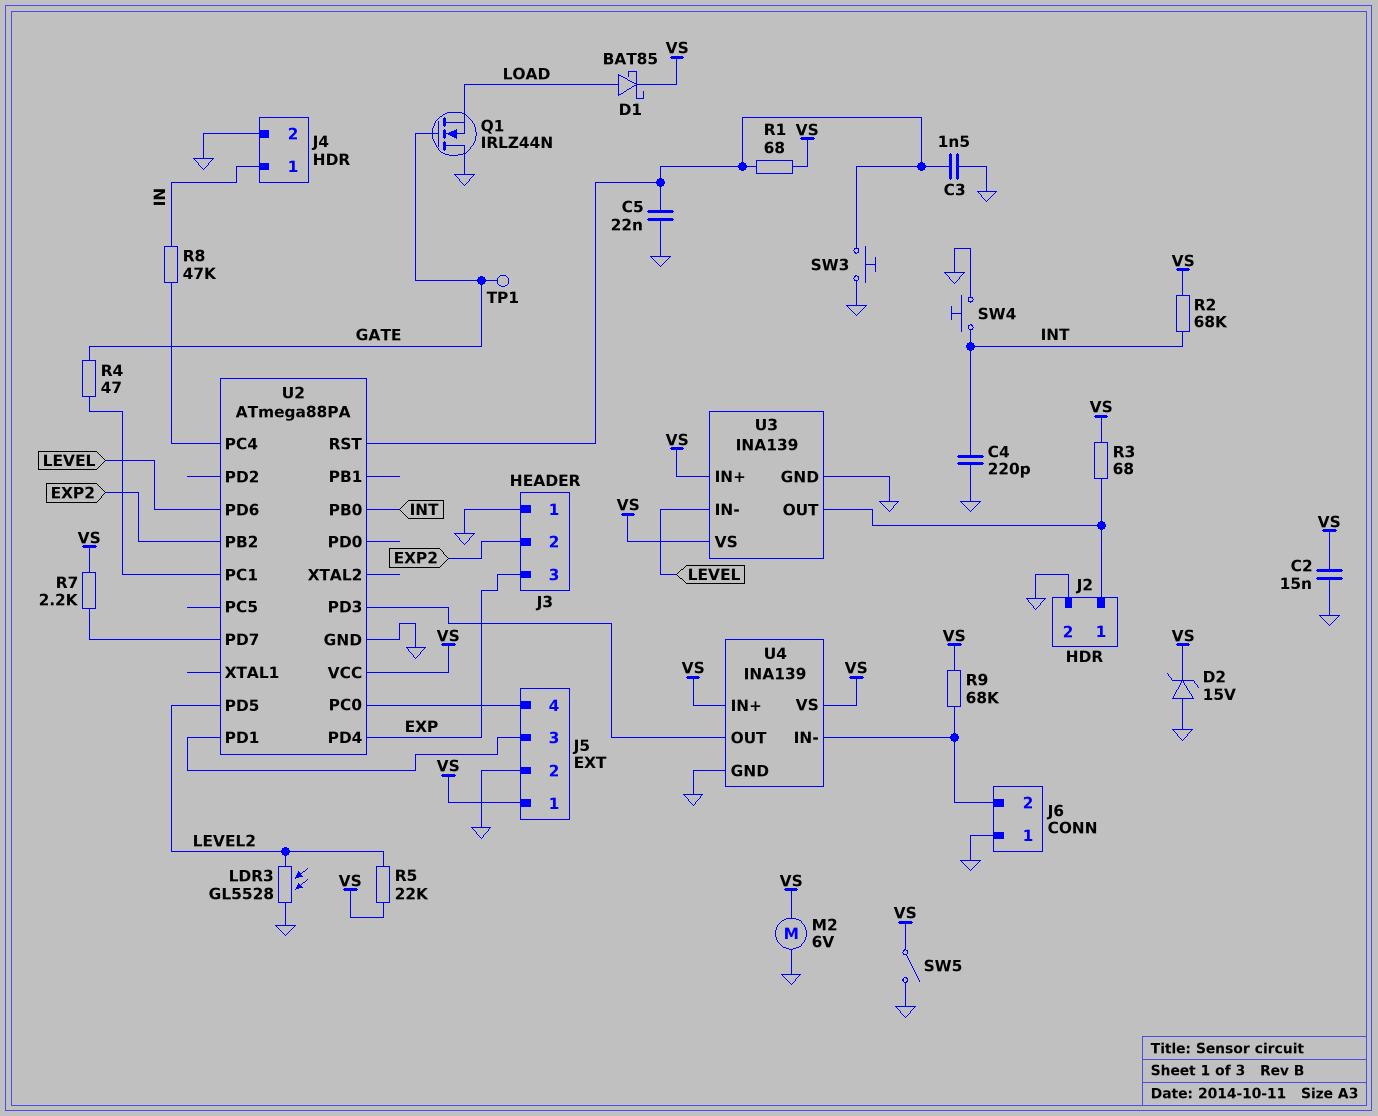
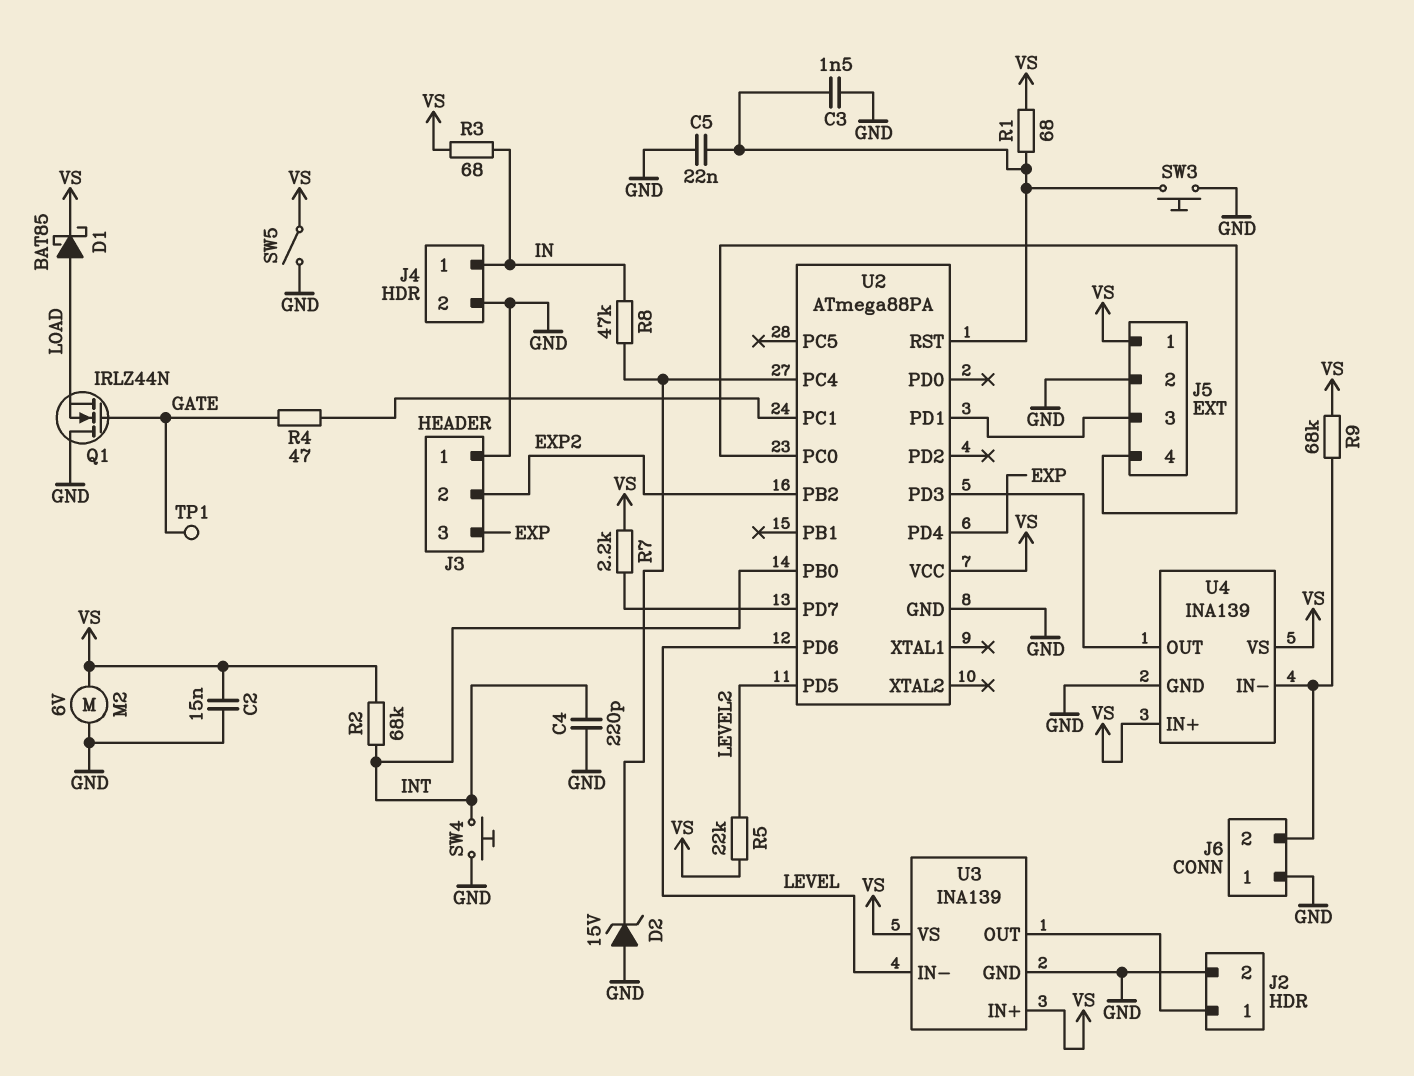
D2: zener 15V (A GND, K VS) -> zener 15V (A GND, K U2/PC4)
LDR3: GL5528 (GND, LEVEL2) -> none
R3: 68 (J2/1, VS) -> 68 (IN, VS)

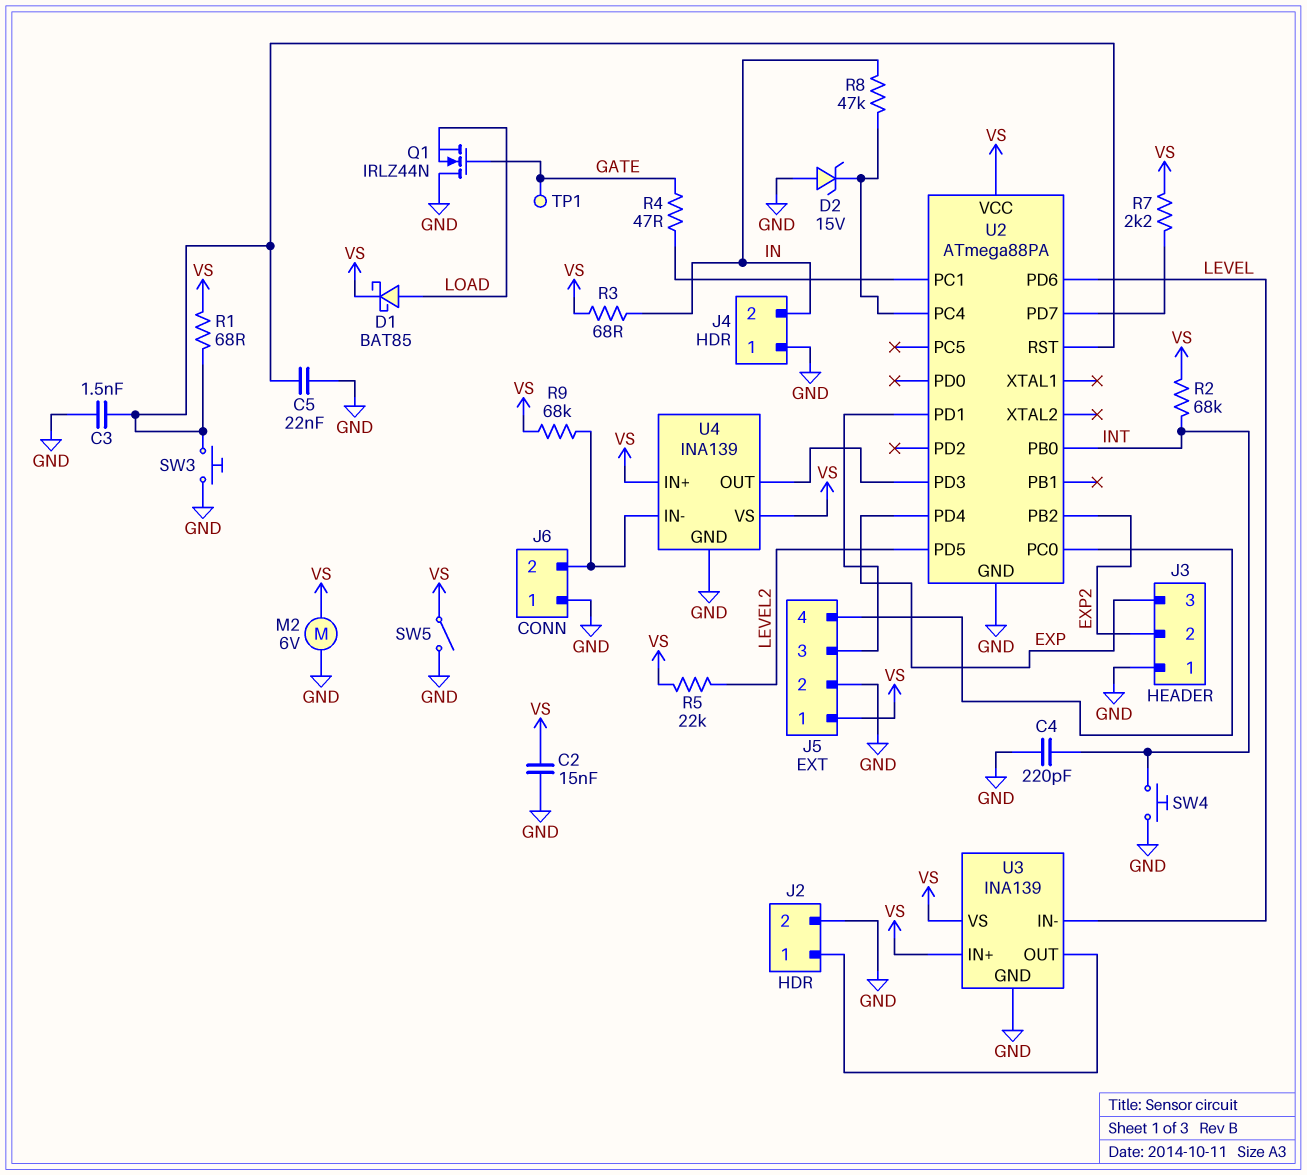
J4 pin 1: IN -> GND
J4 pin 2: GND -> IN

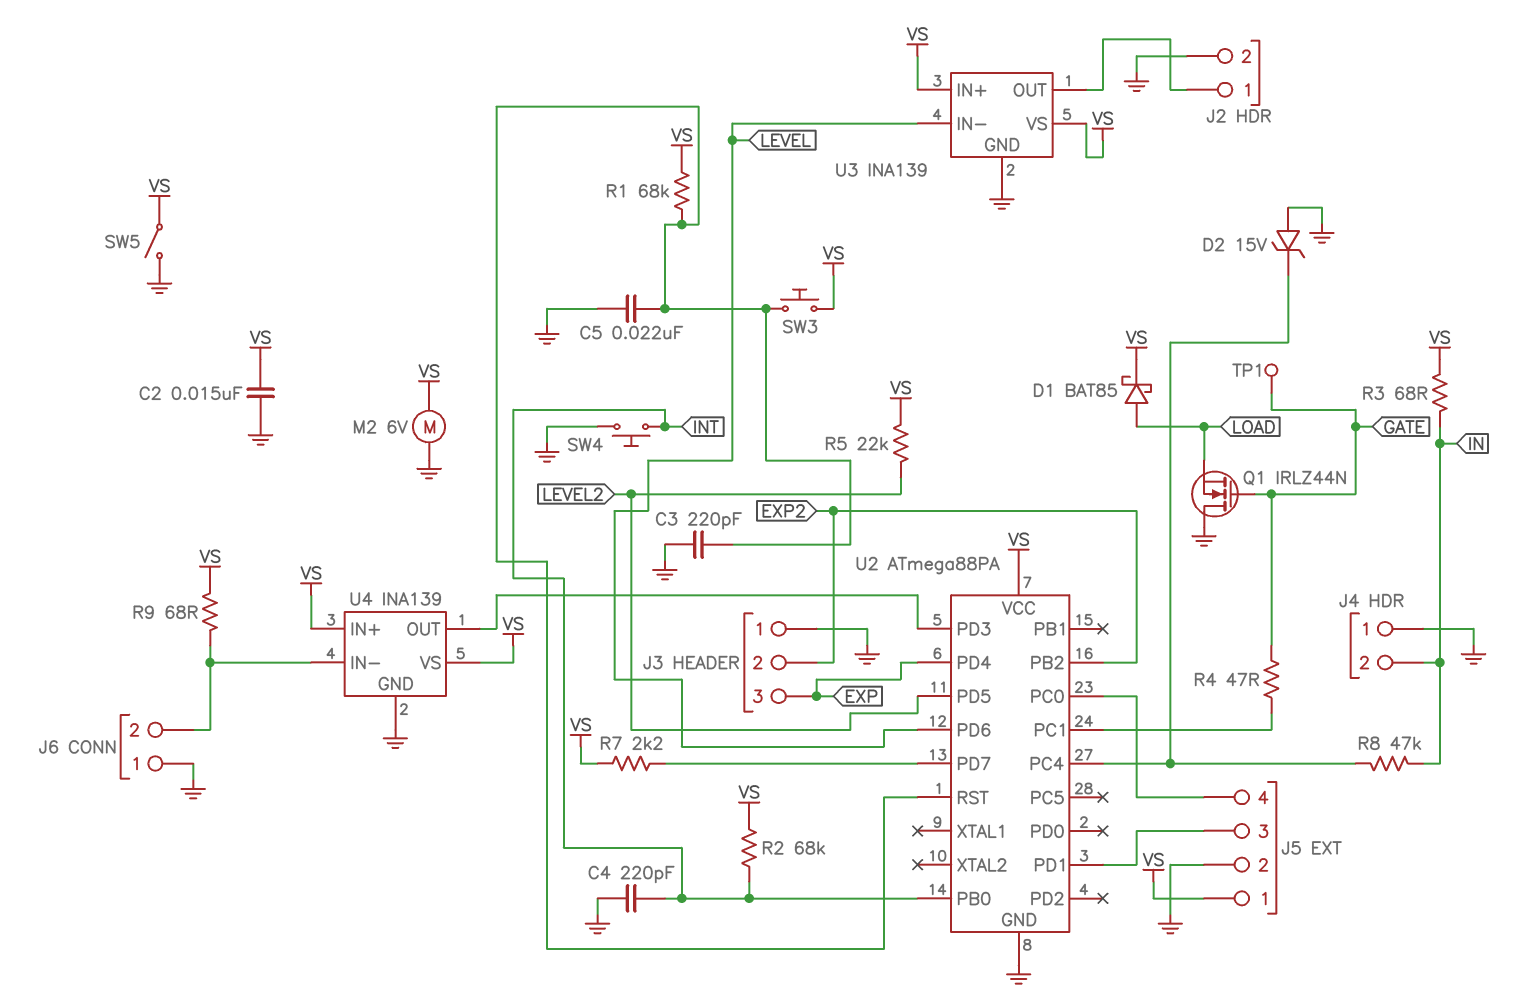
C3: 1.5nF (GND, U2/RST) -> 220pF (GND, U2/RST)
R1: 68 (U2/RST, VS) -> 68k (U2/RST, VS)
R9: 68k (J6/2, VS) -> 68 (J6/2, VS)
SW3: button (GND, U2/RST) -> button (U2/RST, VS)

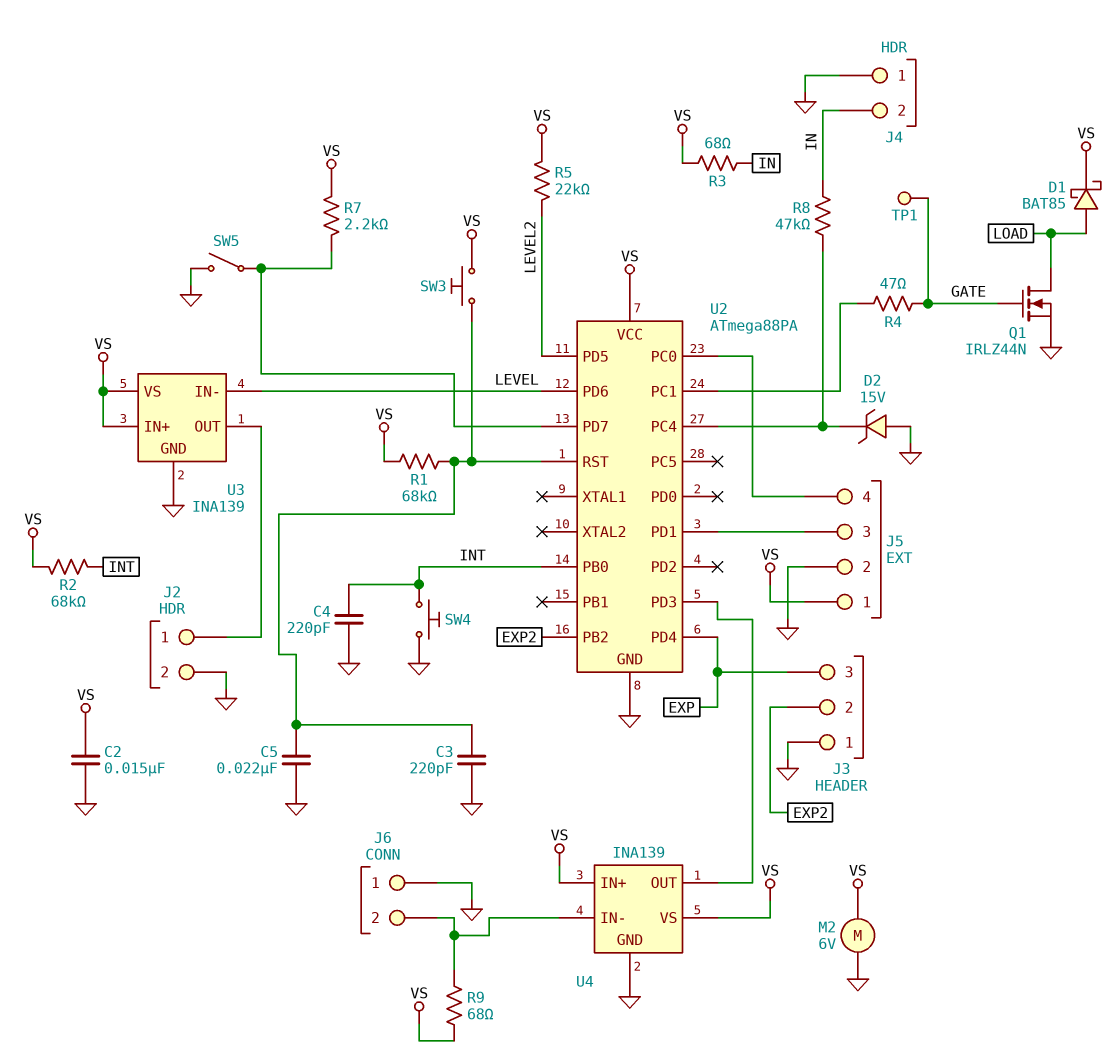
Q1: NMOS IRLZ44N (G GATE, D GND, S LOAD) -> NMOS IRLZ44N (G GATE, D LOAD, S GND)
SW5: switch (GND, VS) -> switch (GND, U2/PD7)

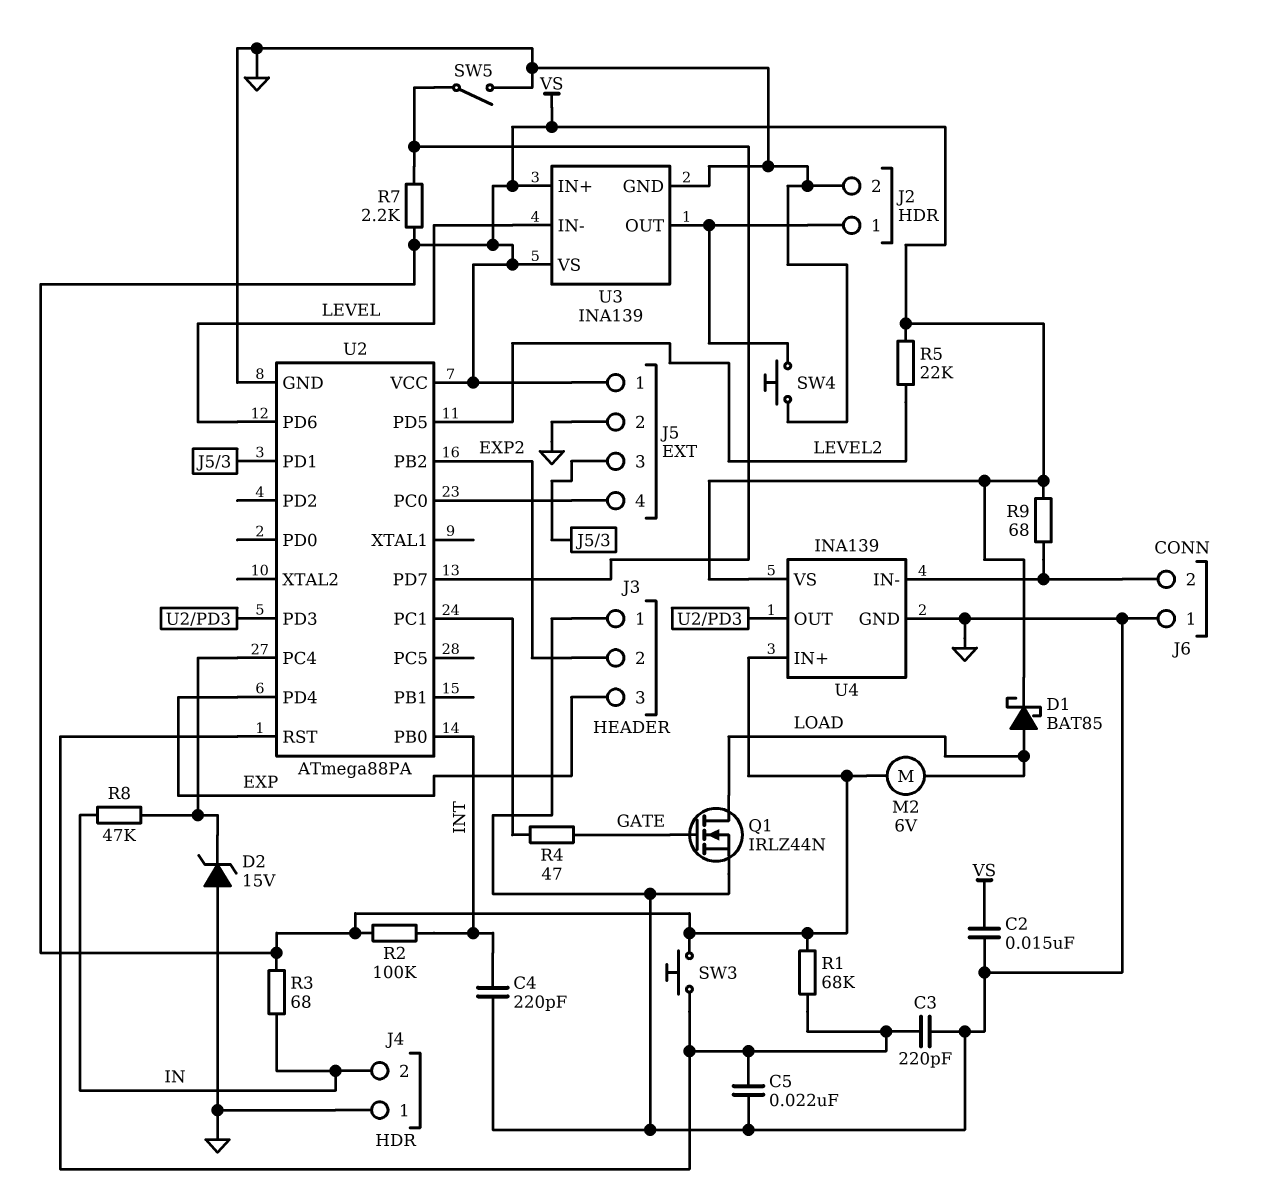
M2: motor 6V (GND, VS) -> motor 6V (LOAD, VS)
R2: 68k (INT, VS) -> 100k (INT, VS)
SW4: button (GND, INT) -> button (GND, J2/1)
TP1: test point (GATE) -> none

